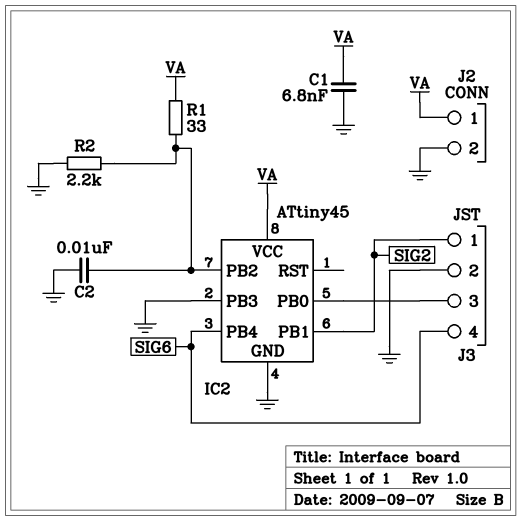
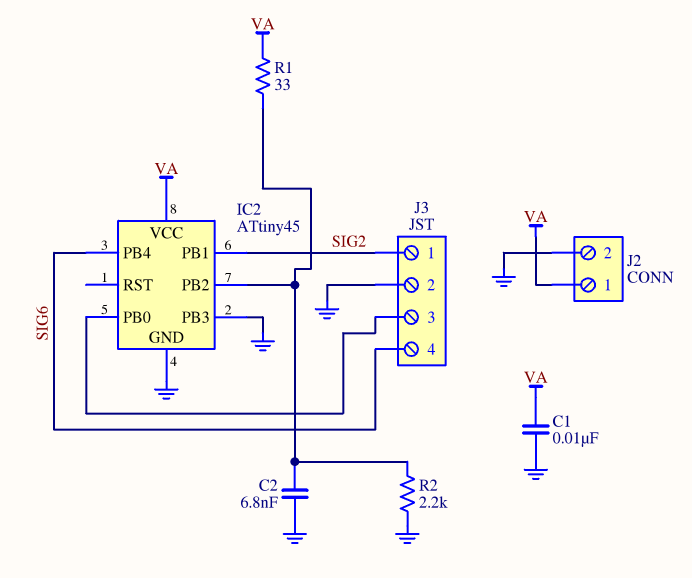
C1: 6.8nF (GND, VA) -> 10nF (GND, VA)
C2: 10nF (GND, IC2/PB2) -> 6.8nF (GND, IC2/PB2)

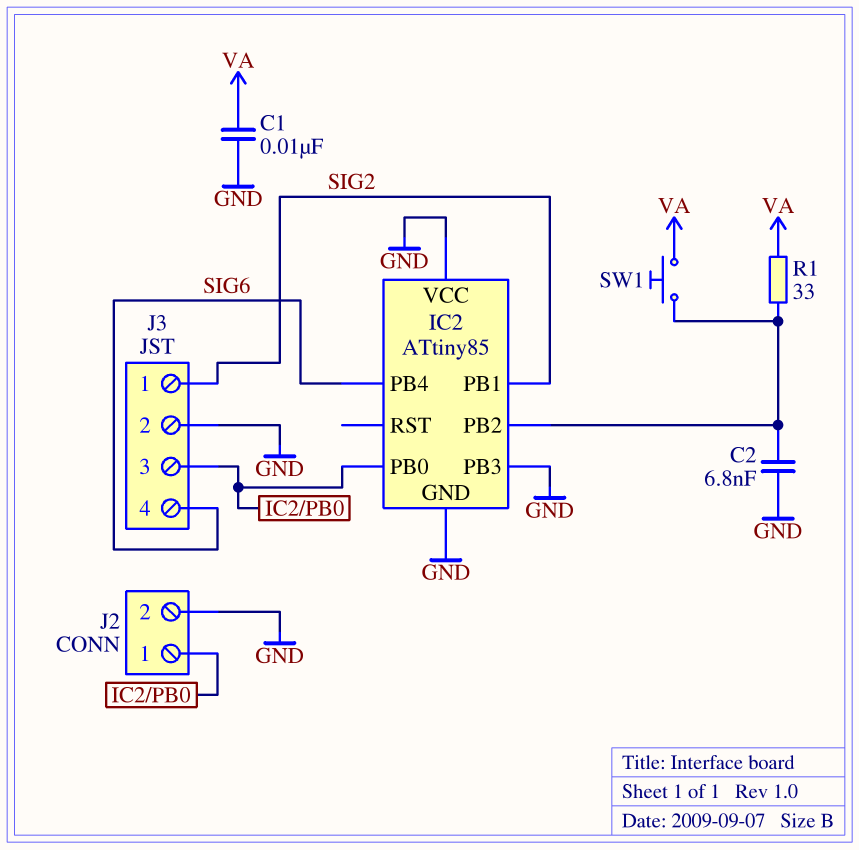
IC2: ATtiny45 -> ATtiny85
IC2 pin VCC: VA -> GND
J2 pin 1: VA -> IC2/PB0
R2: 2.2k (GND, IC2/PB2) -> none
SW1: none -> button (IC2/PB2, VA)

